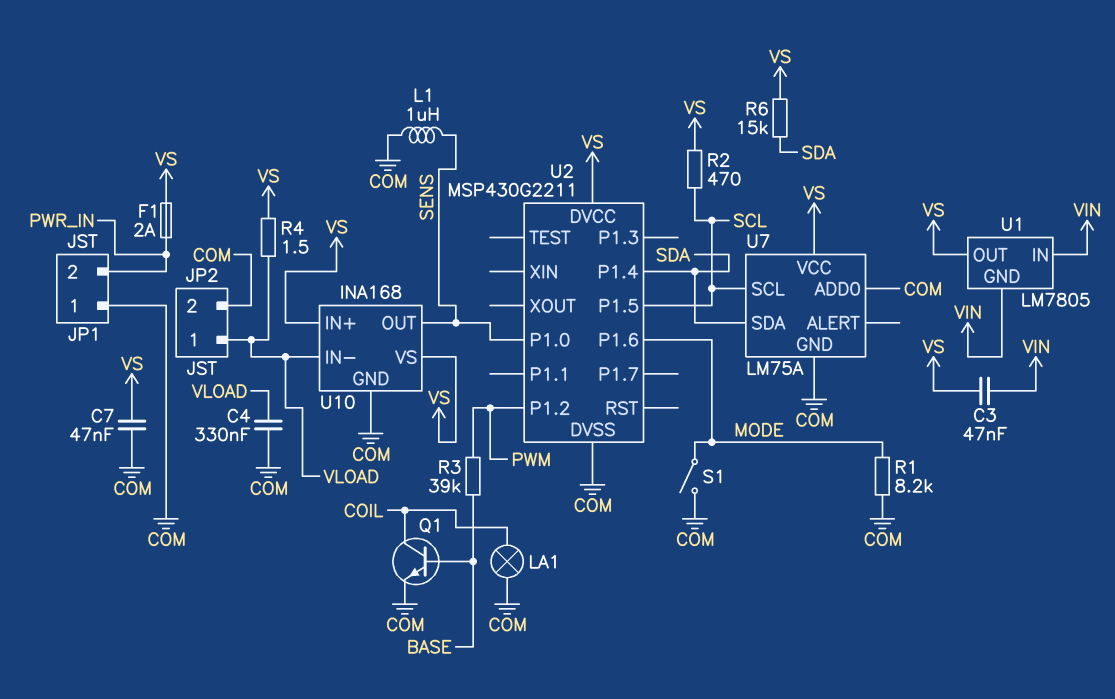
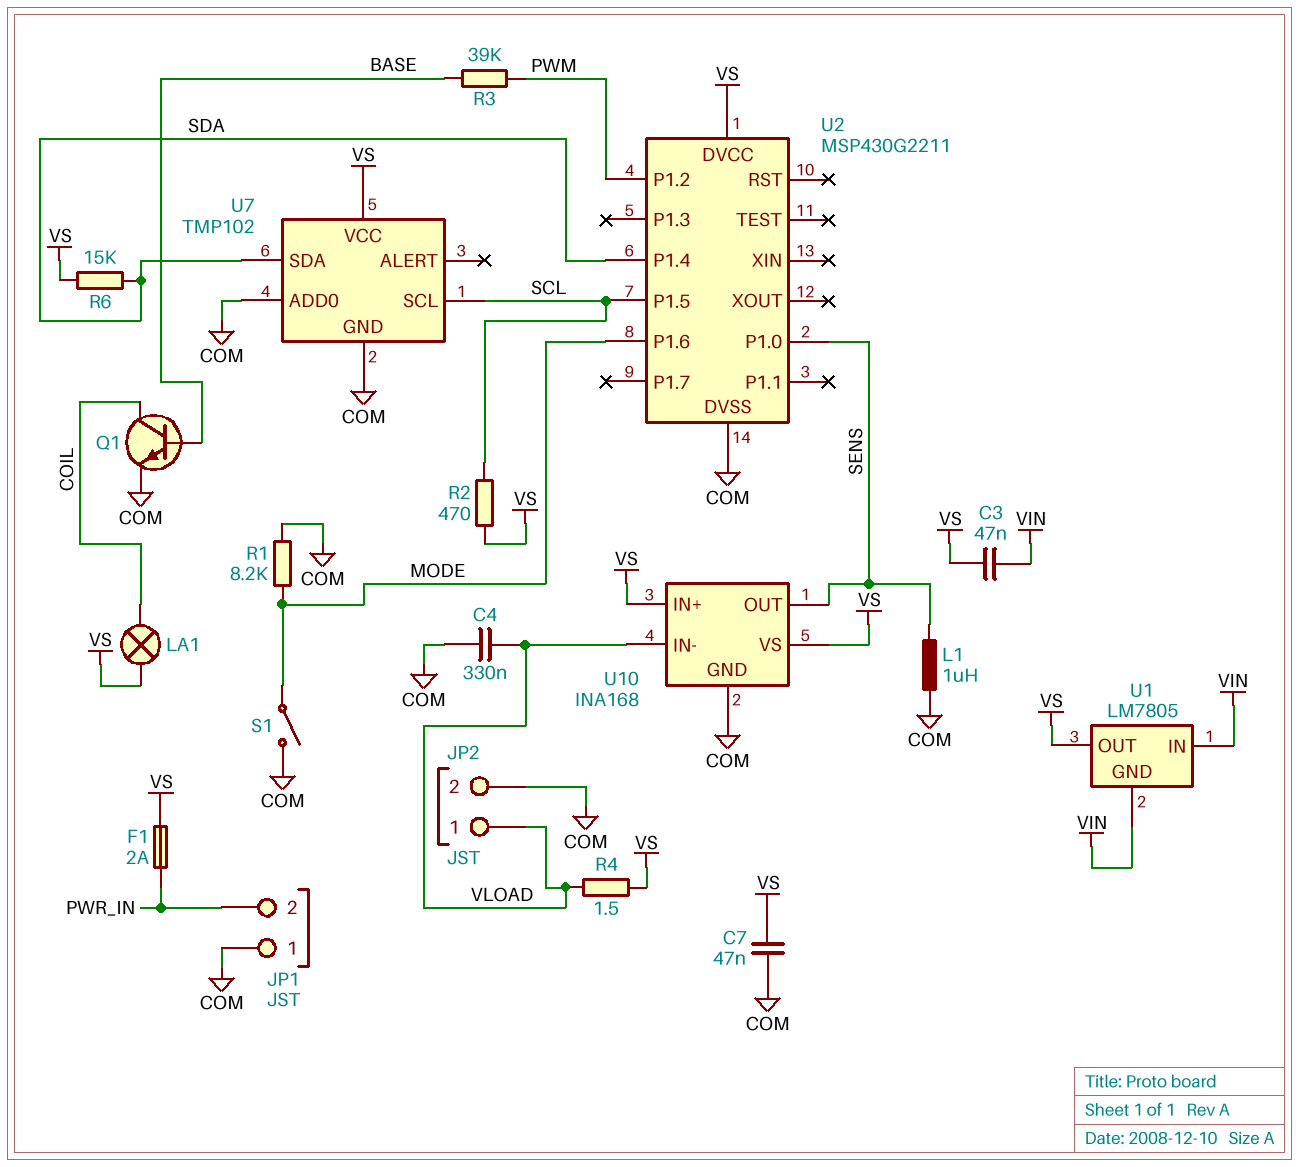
LA1: lamp (COIL, COM) -> lamp (COIL, VS)
U7: LM75A -> TMP102

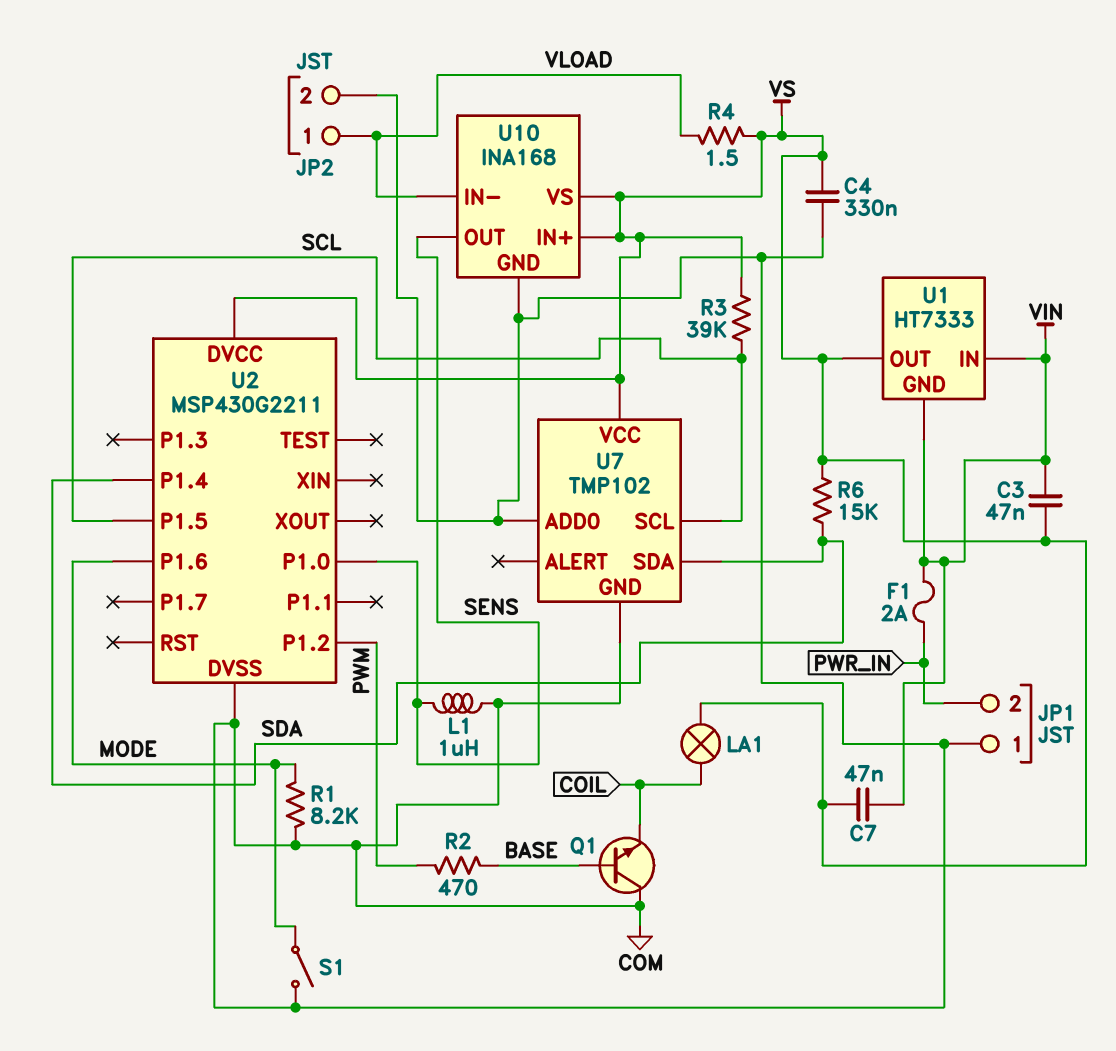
C4: 330nF (COM, VLOAD) -> 330nF (COM, VS)
C7: 47nF (COM, VS) -> 47nF (VIN, VS)
F1: 2A (PWR_IN, VS) -> 2A (PWR_IN, VIN)
Q1: NPN (B BASE, C COIL, E COM) -> NPN (B BASE, C COM, E COIL)
R2: 470 (SCL, VS) -> 470 (BASE, PWM)
R3: 39k (BASE, PWM) -> 39k (SCL, VS)
U1: LM7805 -> HT7333

